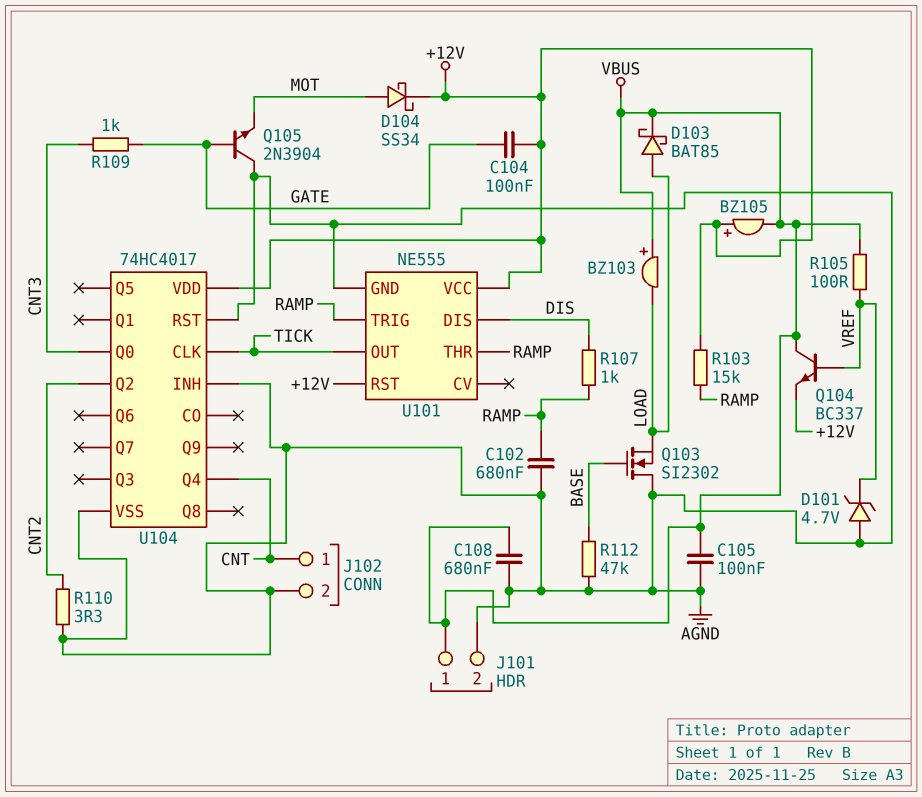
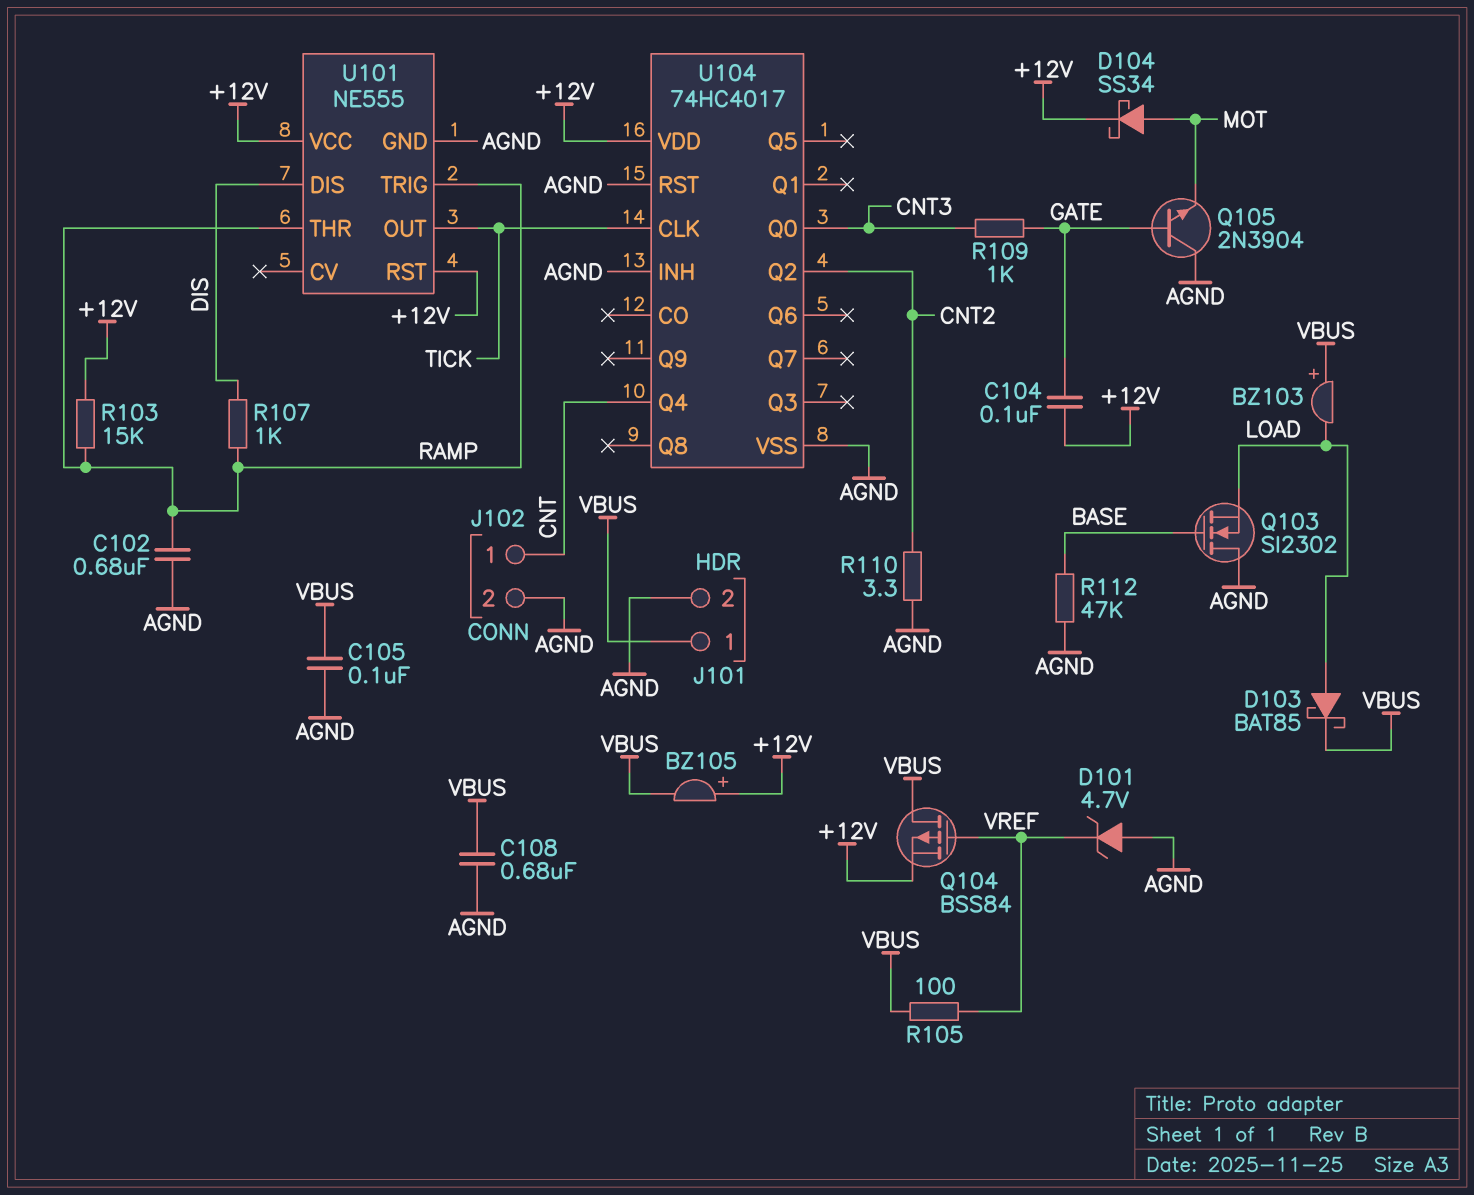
Q104: NPN BC337 (B VREF, C VBUS, E +12V) -> PMOS BSS84 (G VREF, D VBUS, S +12V)

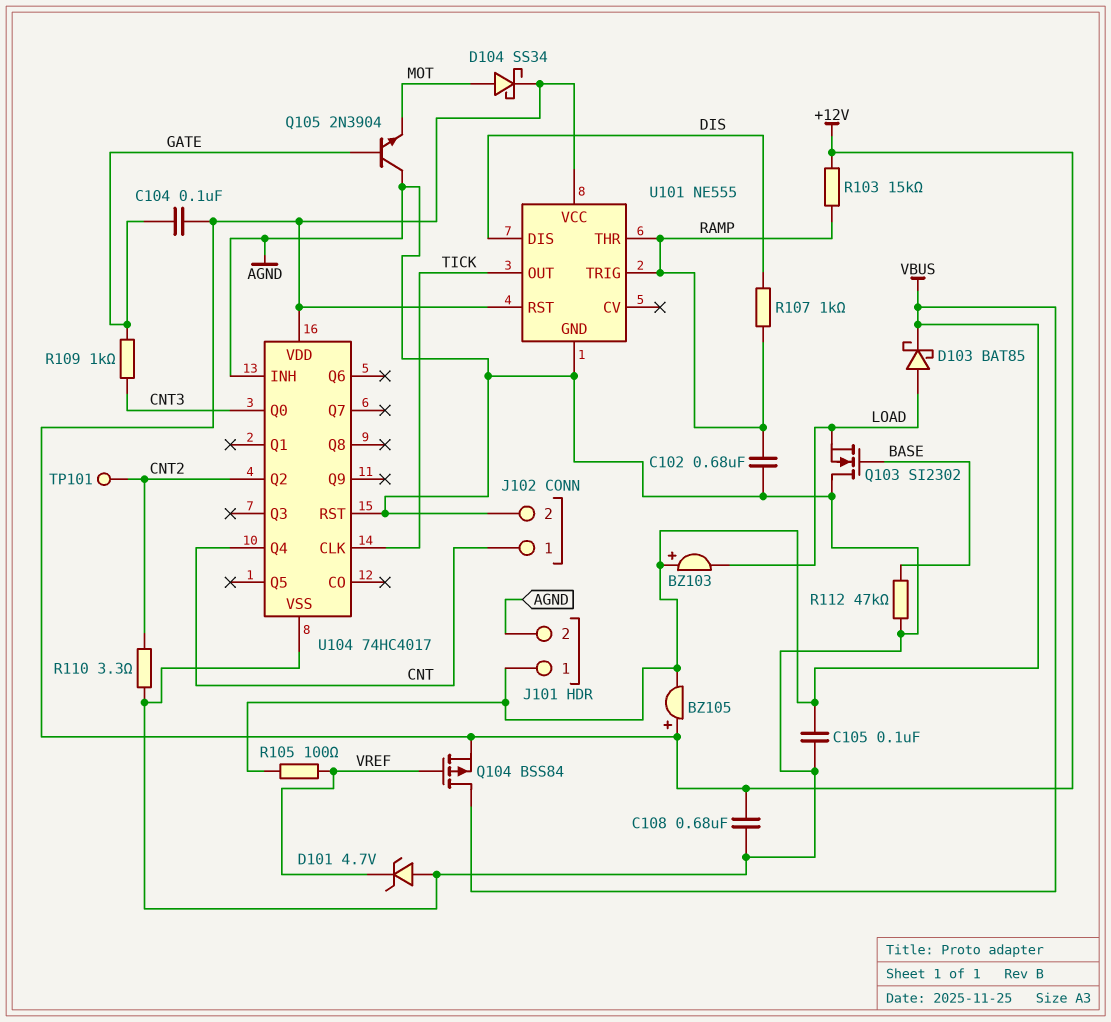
C108: 680nF (AGND, VBUS) -> 680nF (+12V, AGND)
TP101: none -> test point (CNT2)

